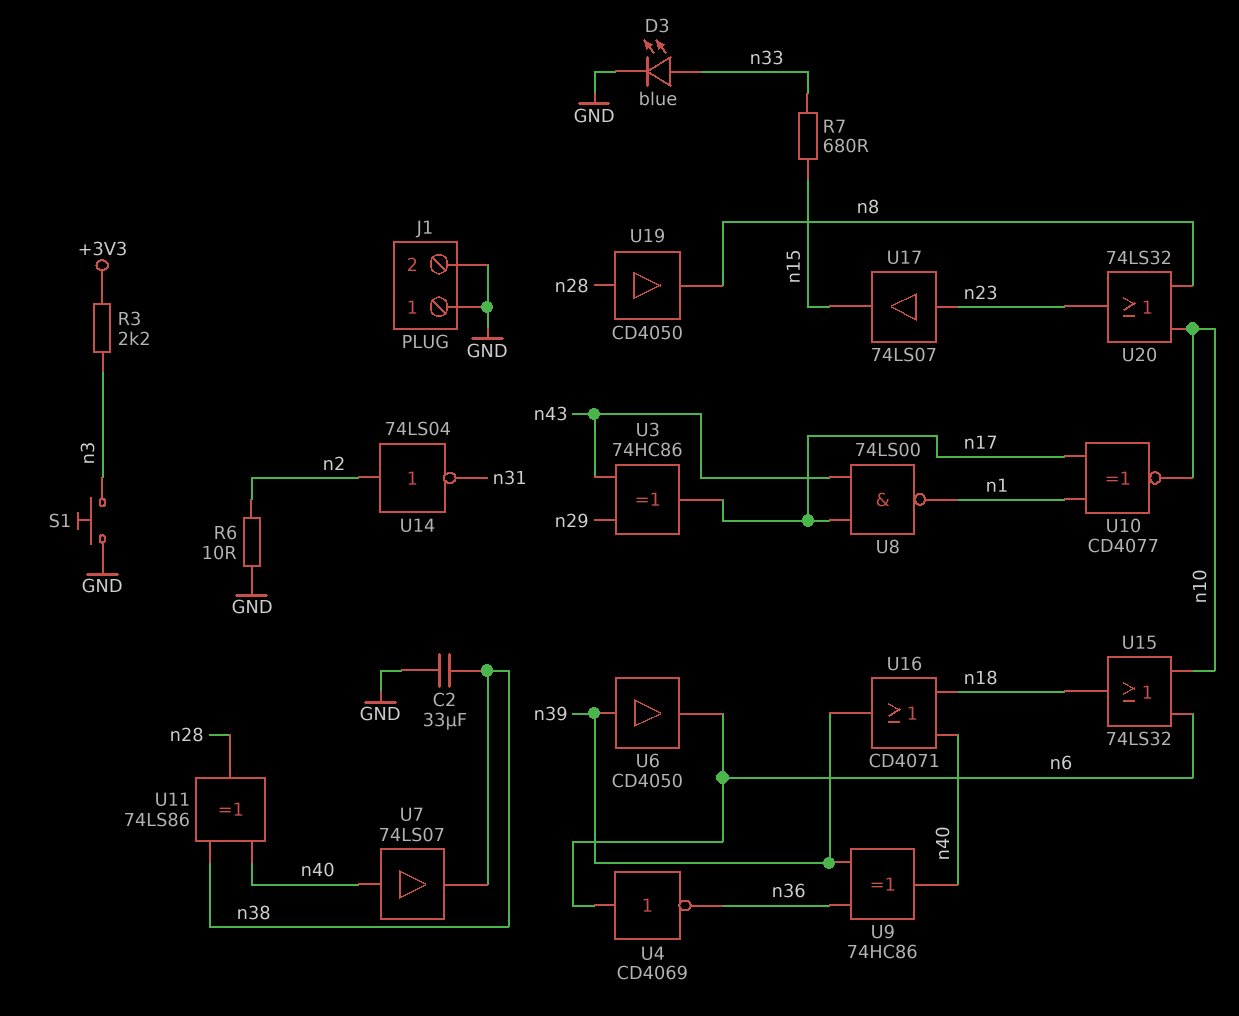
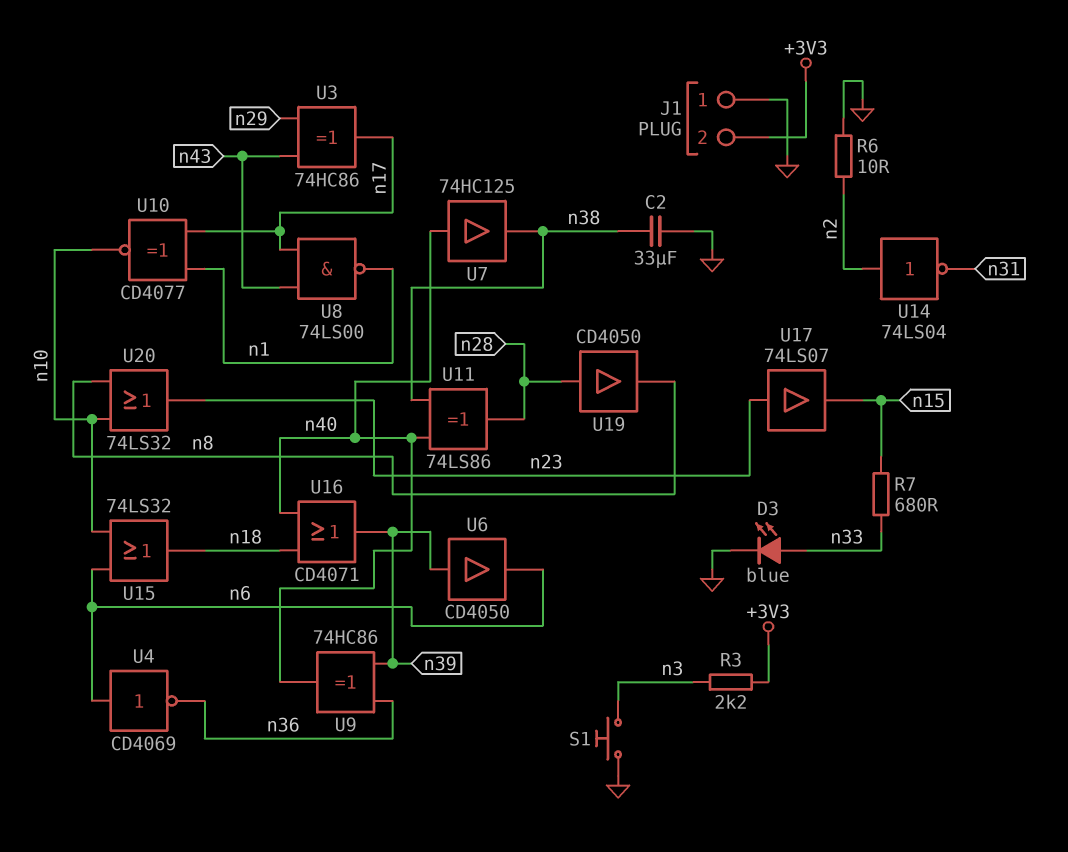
J1 pin 2: GND -> +3V3
U7: buffer 74LS07 (in n40, out n38) -> buffer 74HC125 (in n40, out n38)

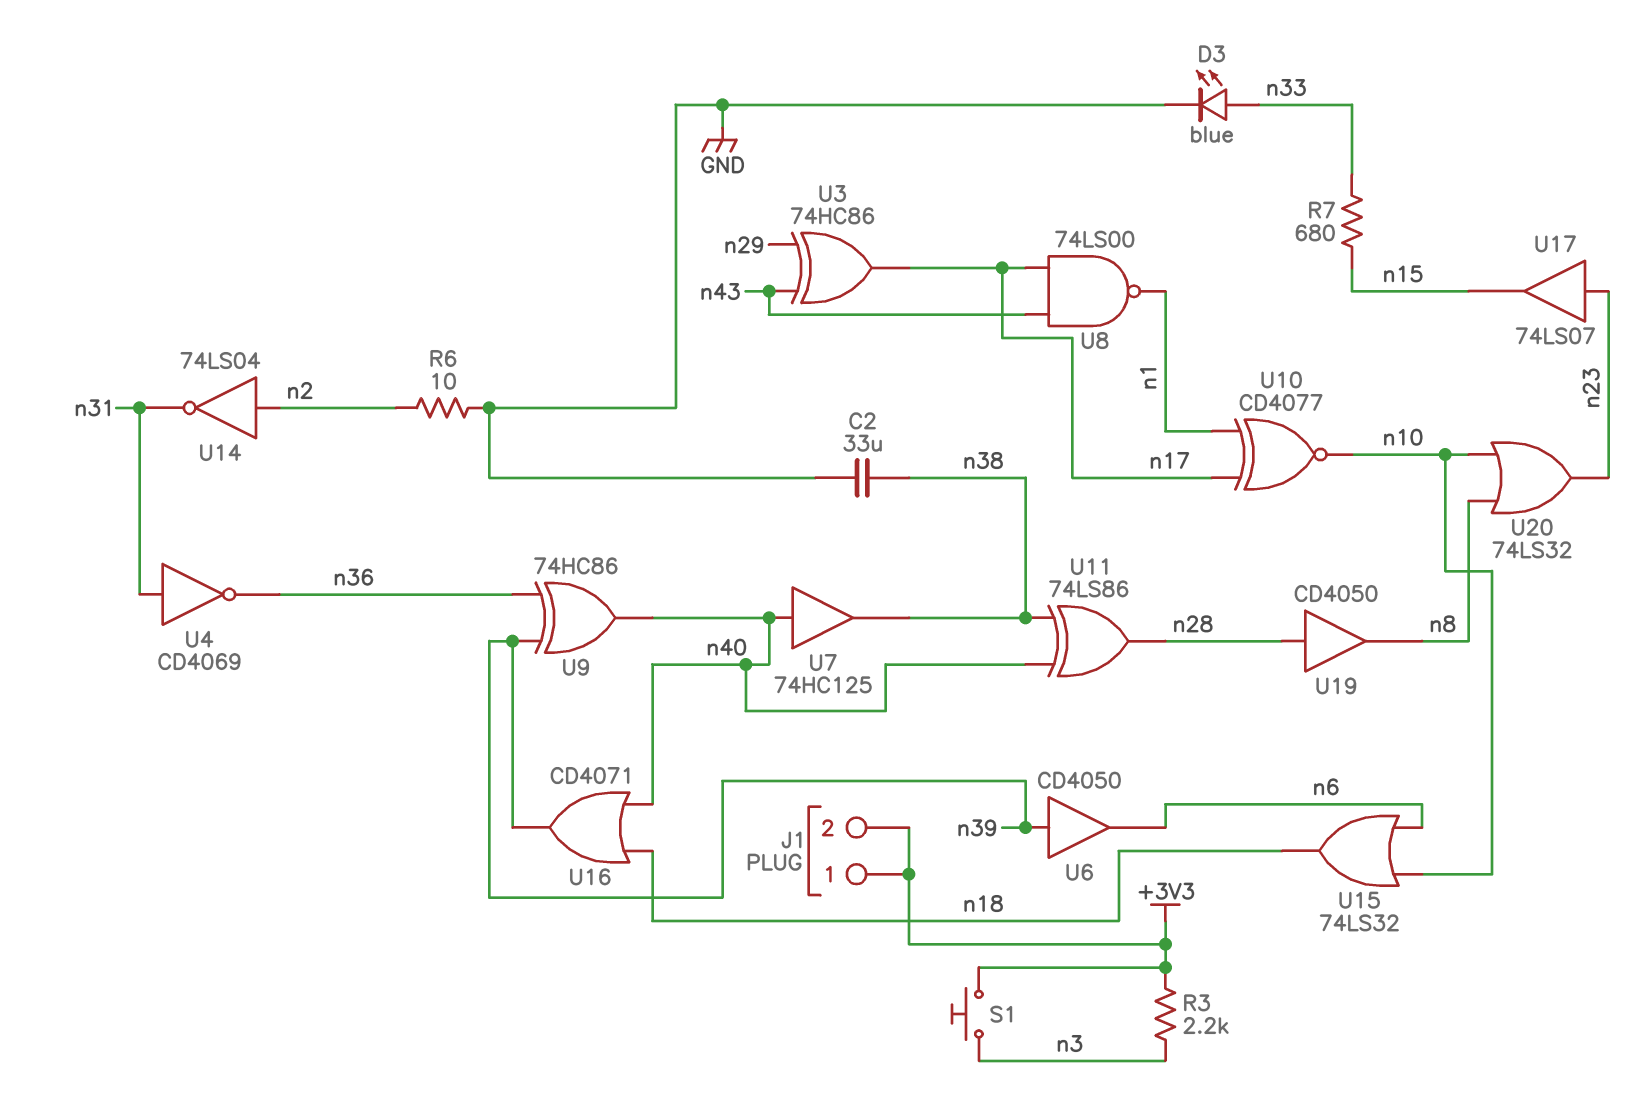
J1 pin 1: GND -> +3V3
S1: button (GND, n3) -> button (+3V3, n3)
U4: NOT CD4069 (in n6, out n36) -> NOT CD4069 (in n31, out n36)

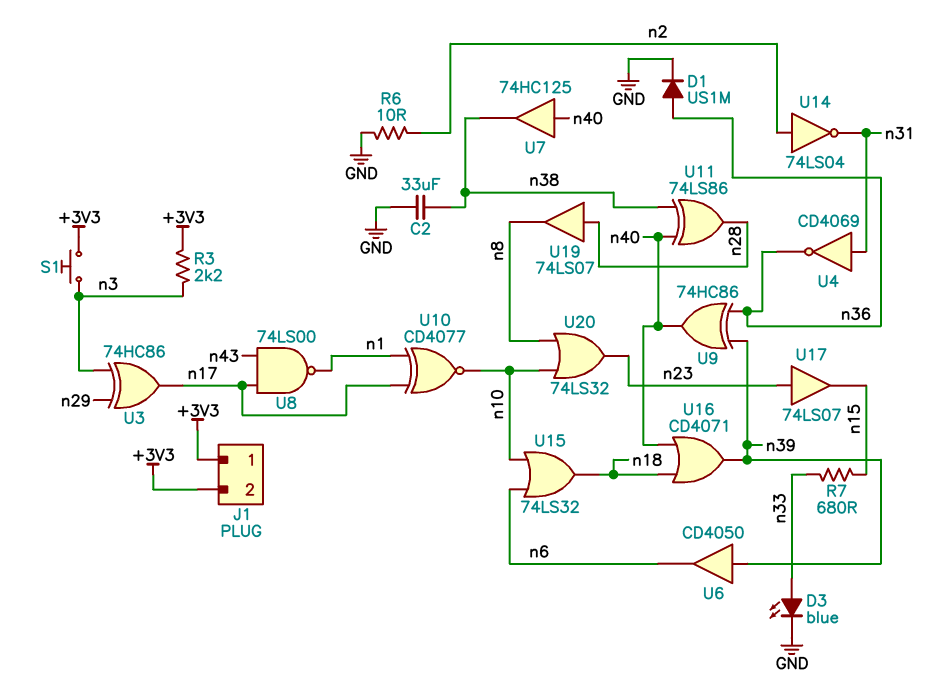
D1: none -> diode US1M (A n36, K GND)
U3: XOR 74HC86 (in n29, in n43, out n17) -> XOR 74HC86 (in n3, in n29, out n17)
U19: buffer CD4050 (in n28, out n8) -> buffer 74LS07 (in n28, out n8)

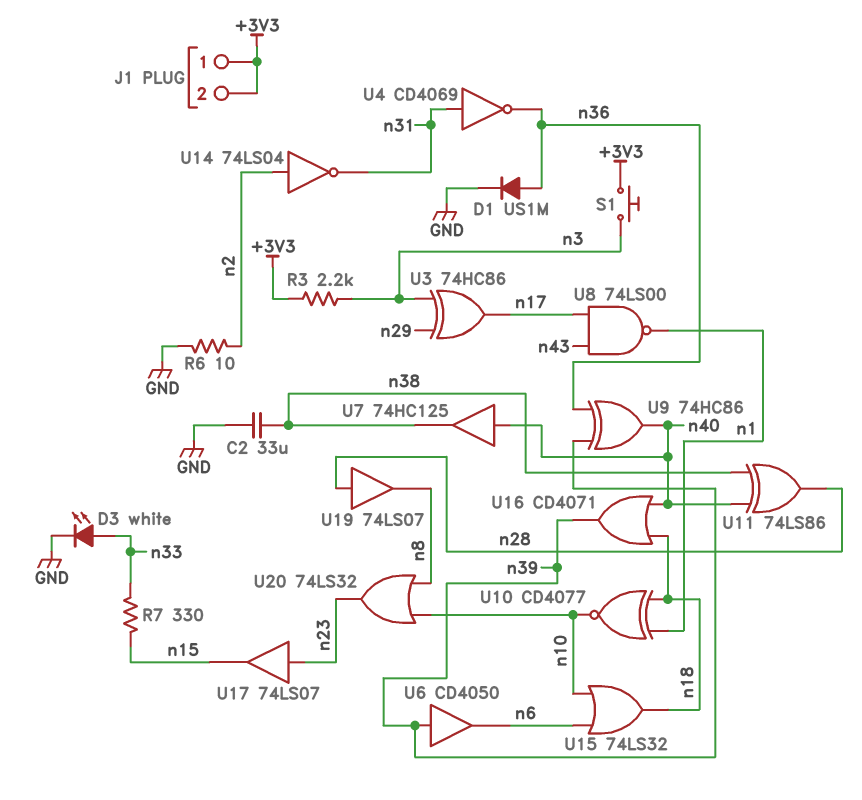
D3: LED blue (A n33, K GND) -> LED white (A n33, K GND)
R7: 680 (n15, n33) -> 330 (n15, n33)
U10: XNOR CD4077 (in n1, in n17, out n10) -> XNOR CD4077 (in n1, in n18, out n10)

